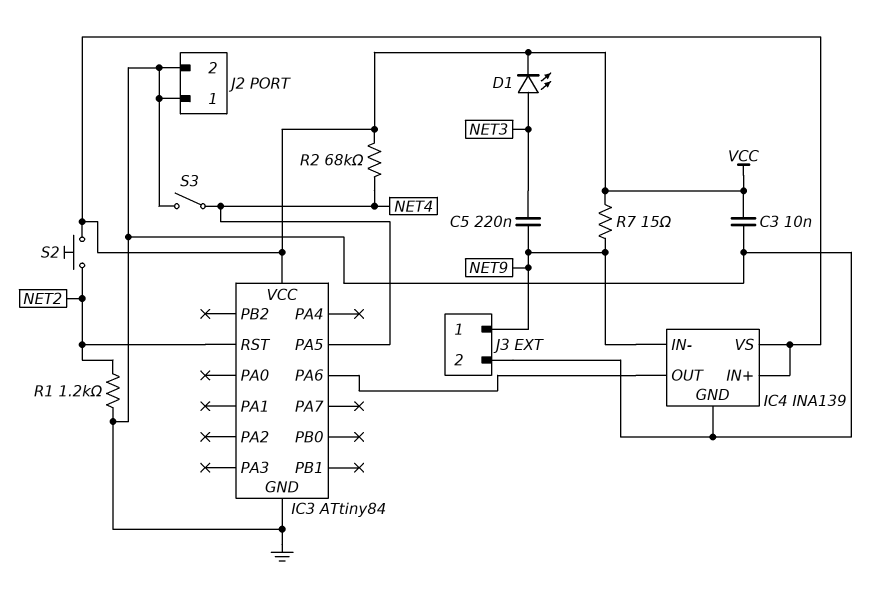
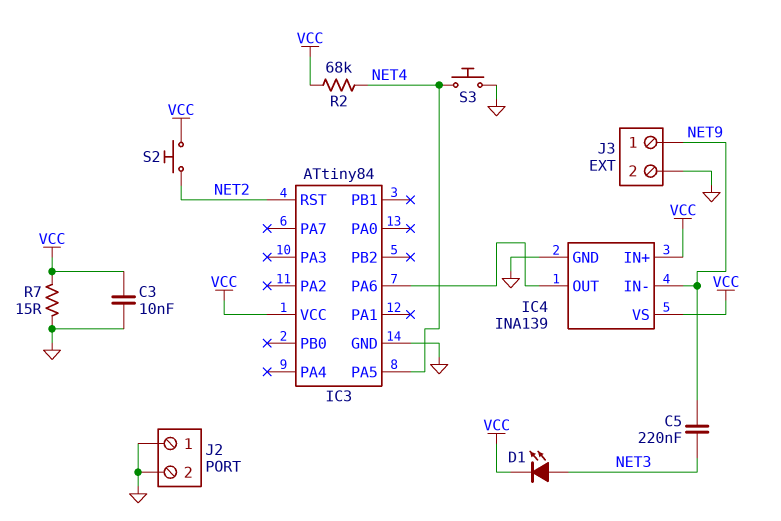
R1: 1.2k (GND, NET2) -> none
R7: 15 (NET9, VCC) -> 15 (GND, VCC)
S3: switch (GND, NET4) -> button (GND, NET4)

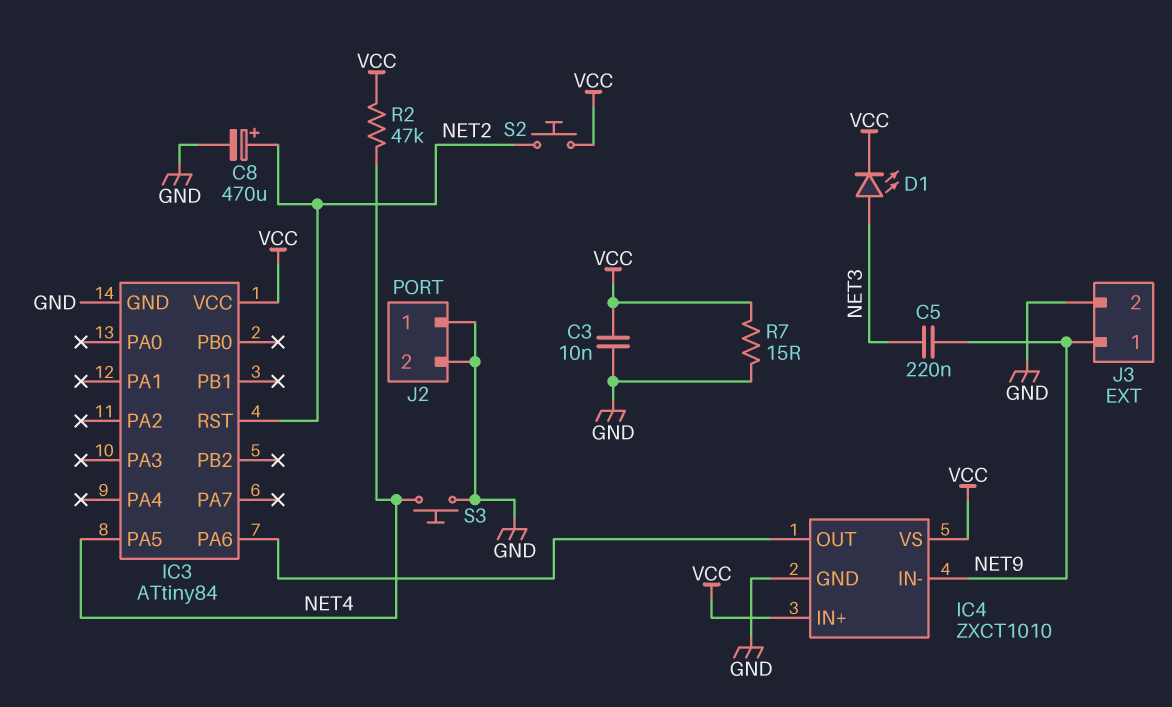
C8: none -> 470uF (plus NET2, minus GND)
IC4: INA139 -> ZXCT1010
R2: 68k (NET4, VCC) -> 47k (NET4, VCC)

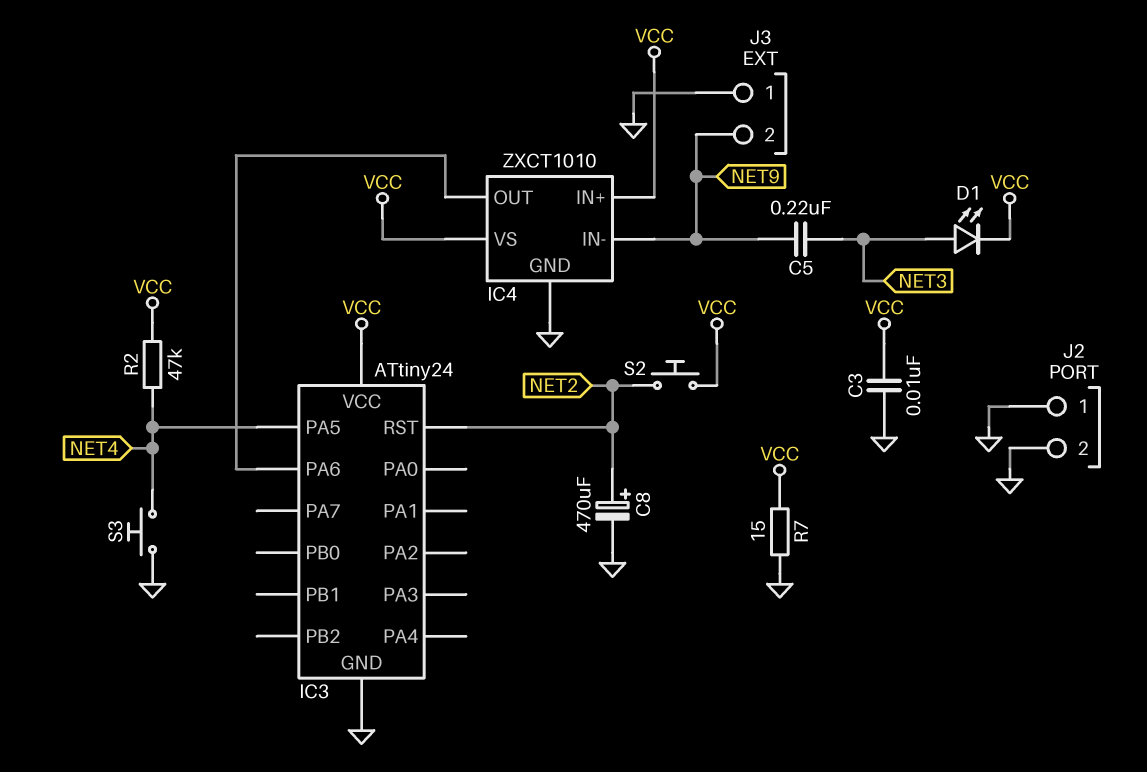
IC3: ATtiny84 -> ATtiny24
J3 pin 1: NET9 -> GND
J3 pin 2: GND -> NET9

